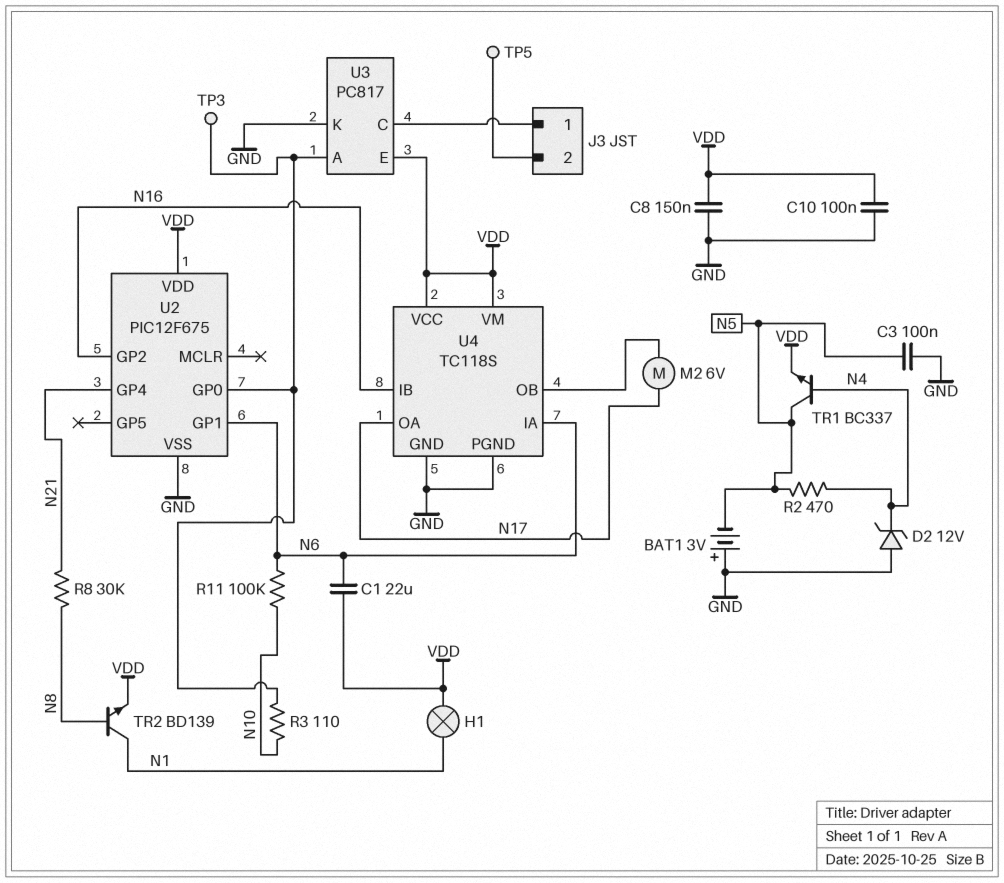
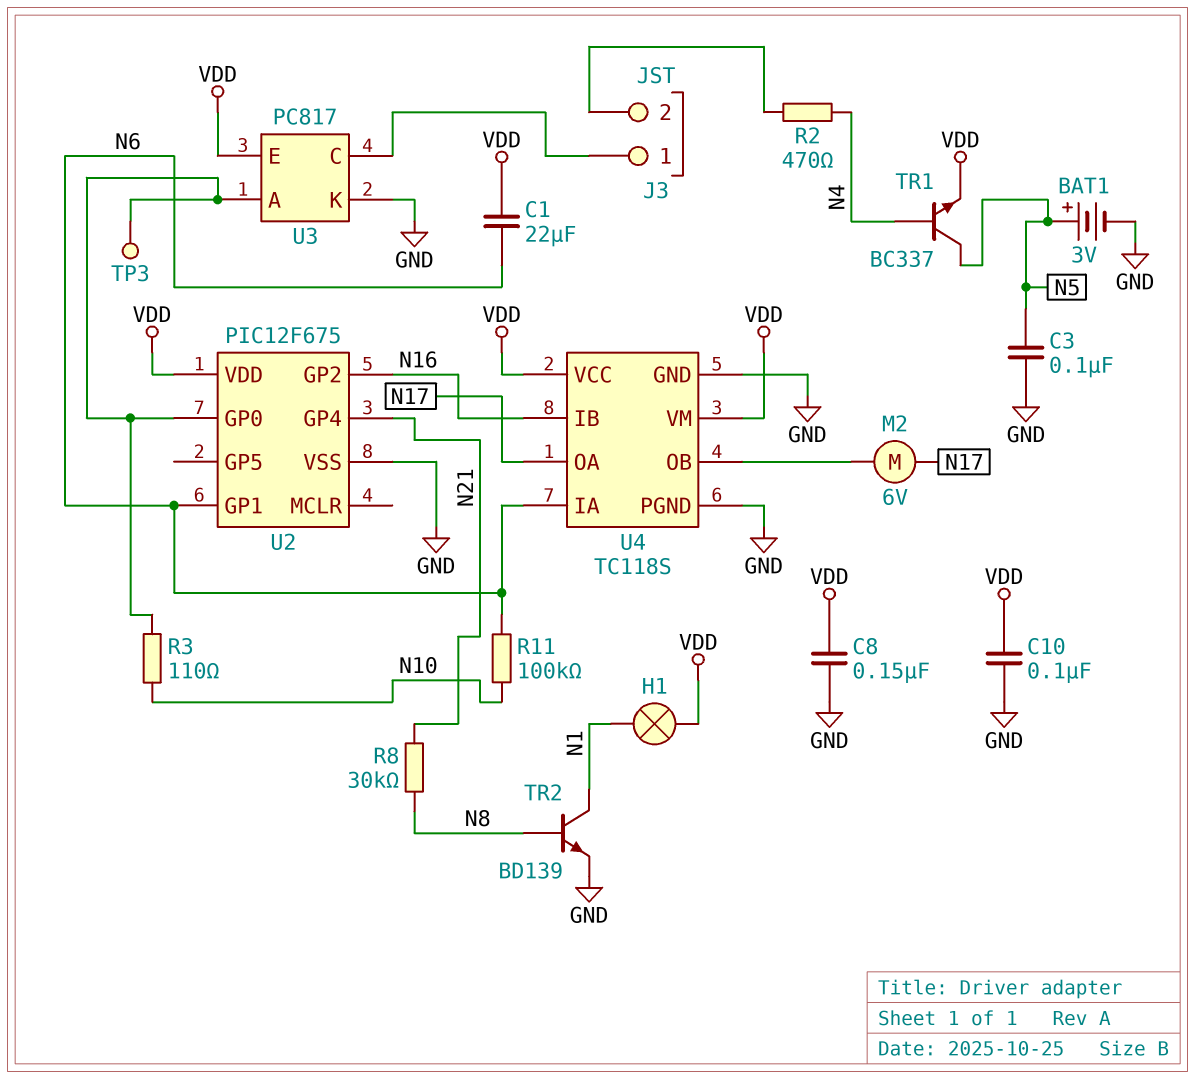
BAT1: 3V (plus GND, minus N5) -> 3V (plus N5, minus GND)
D2: zener 12V (A GND, K N4) -> none
R2: 470 (N4, N5) -> 470 (J3/2, N4)
TP5: test point (J3/2) -> none
TR2: NPN BD139 (B N8, C N1, E VDD) -> NPN BD139 (B N8, C N1, E GND)

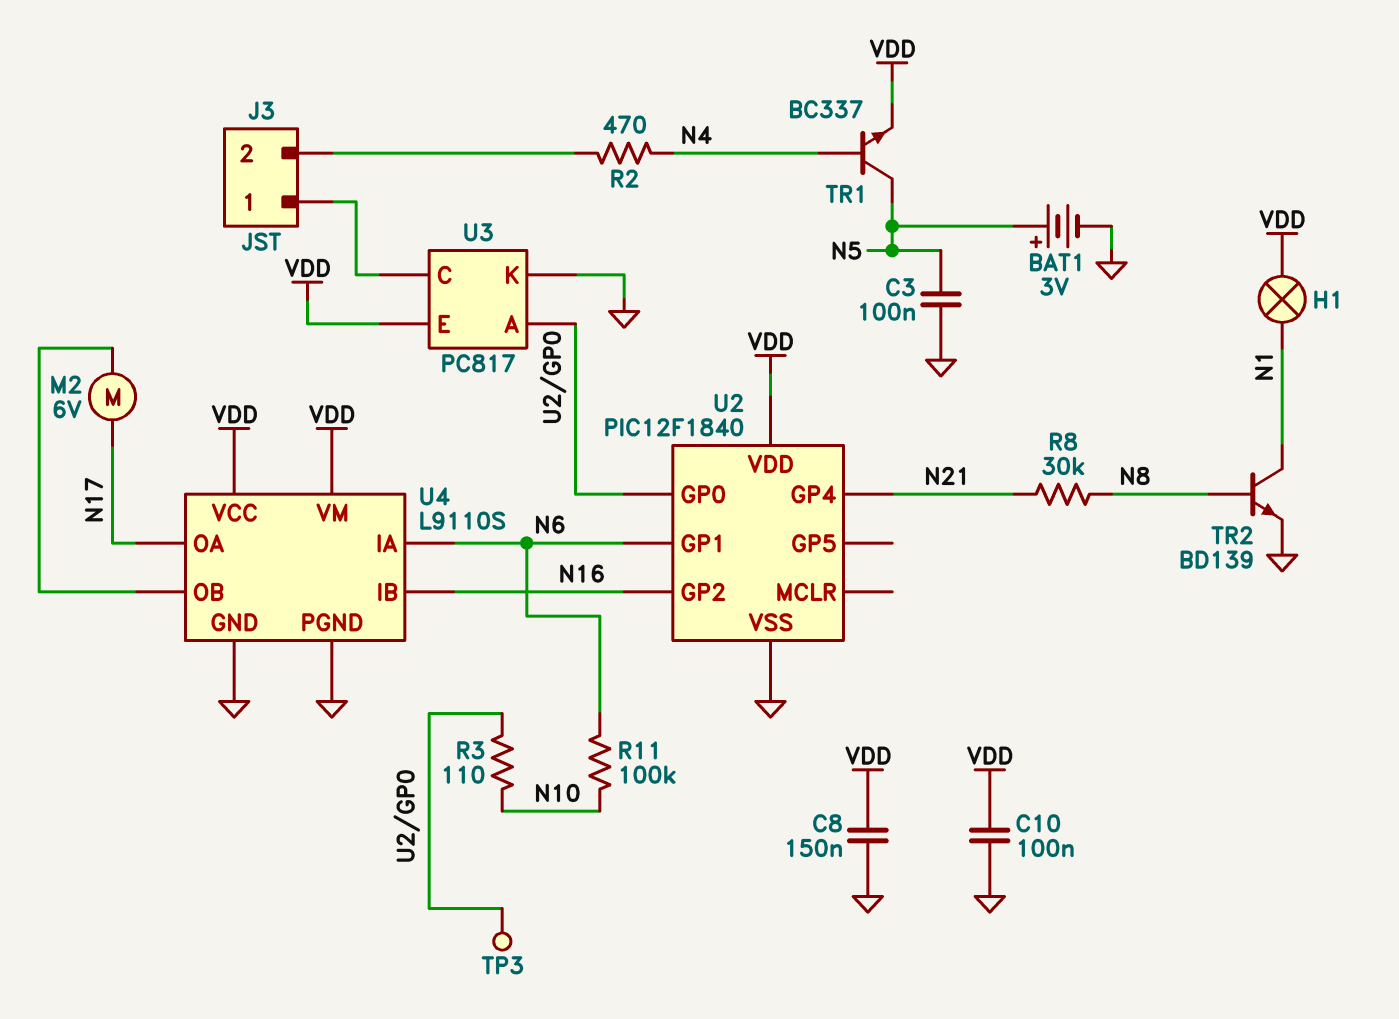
C1: 22uF (N6, VDD) -> none
U2: PIC12F675 -> PIC12F1840
U4: TC118S -> L9110S

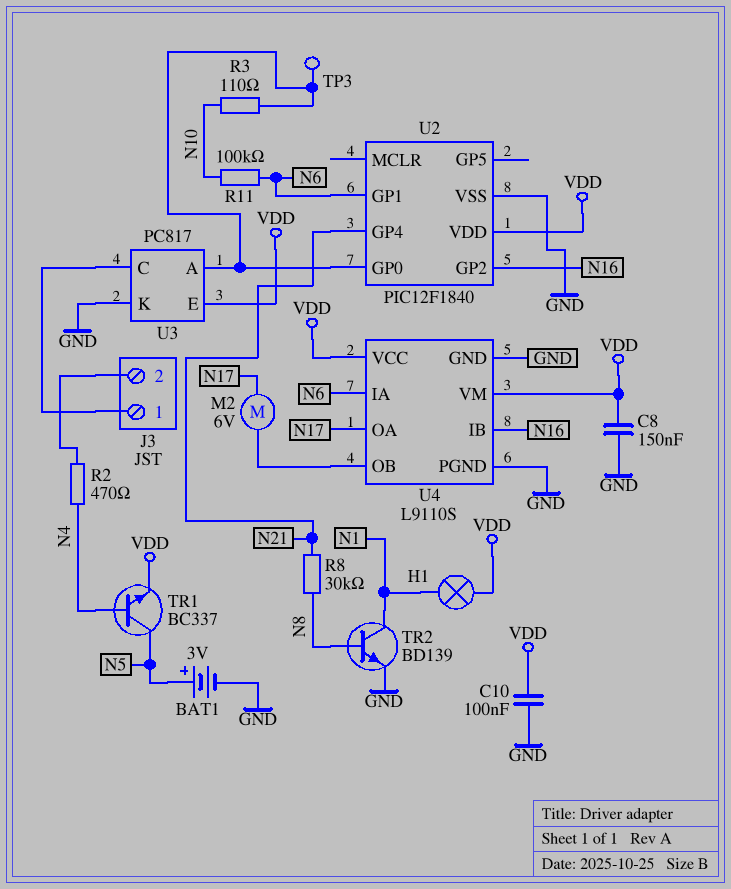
C3: 100nF (GND, N5) -> none

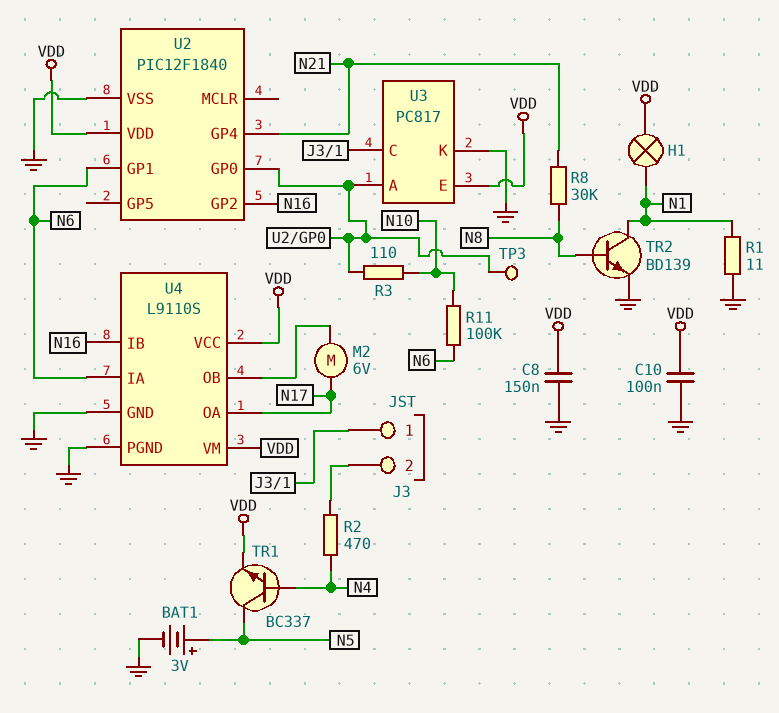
R1: none -> 11 (GND, N1)

